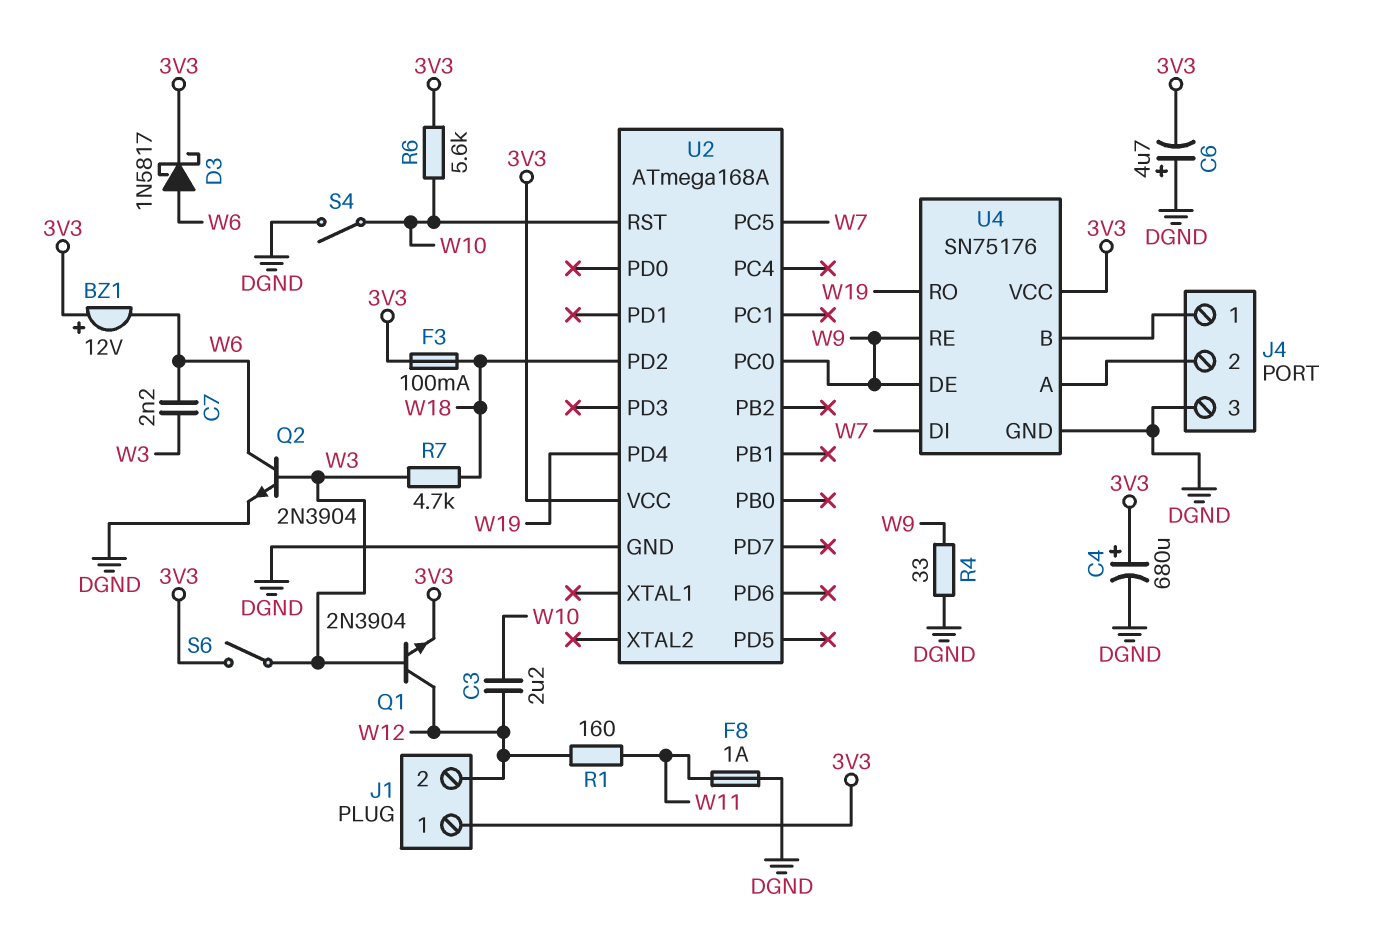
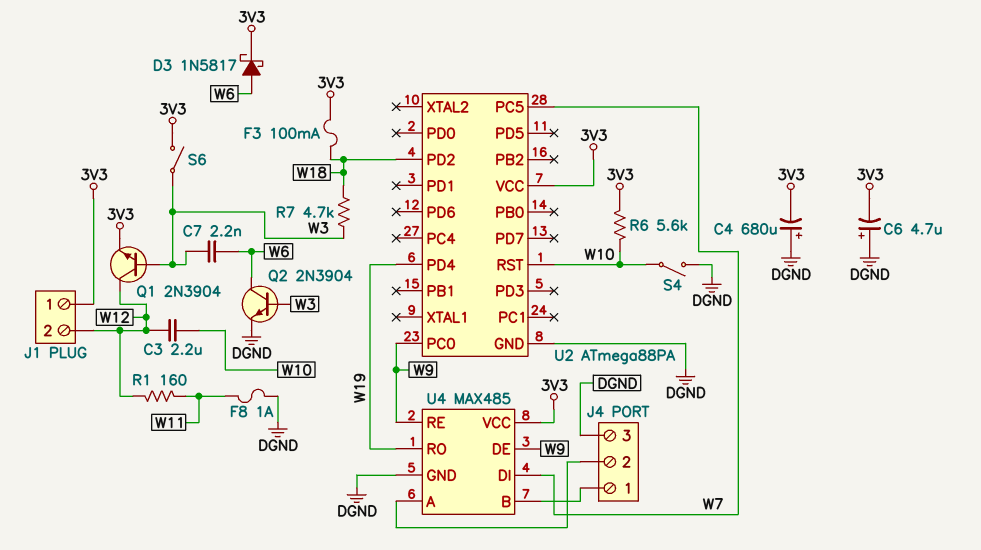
BZ1: buzzer 12V (plus 3V3, minus W6) -> none
C4: 680uF (plus 3V3, minus DGND) -> 680uF (plus DGND, minus 3V3)
R4: 33 (DGND, W9) -> none
U2: ATmega168A -> ATmega88PA
U4: SN75176 -> MAX485

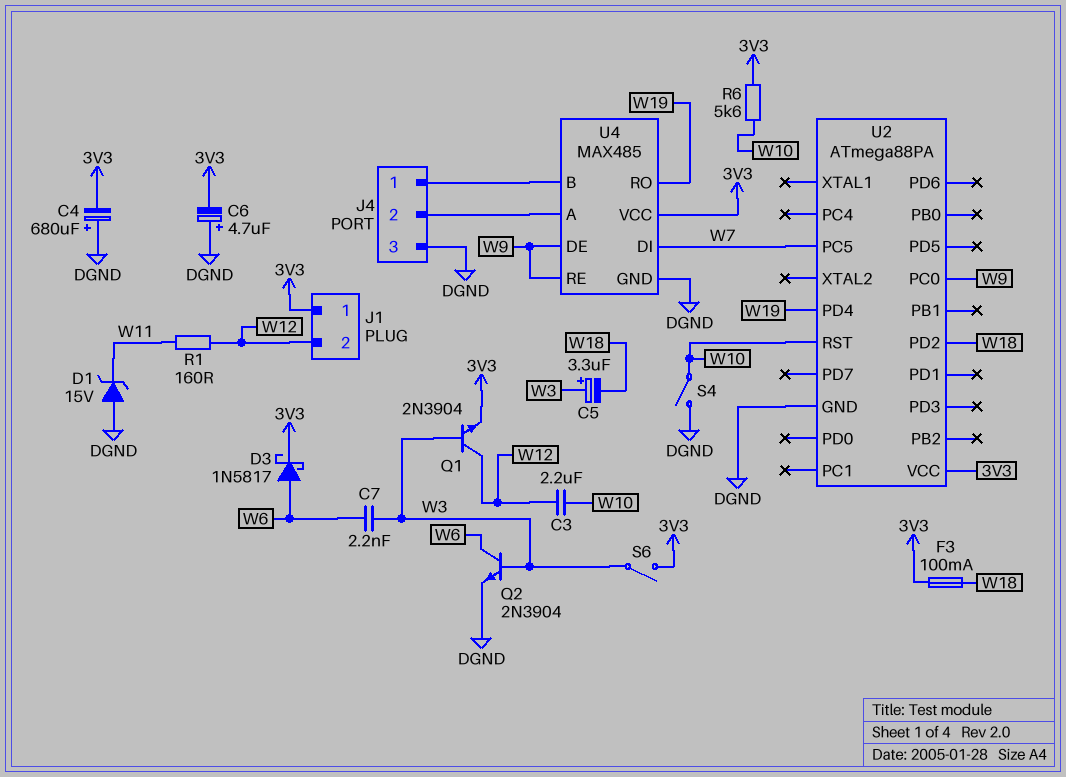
C5: none -> 3.3uF (plus W3, minus W18)
D1: none -> zener 15V (A DGND, K W11)
F8: 1A (DGND, W11) -> none
R7: 4.7k (W3, W18) -> none

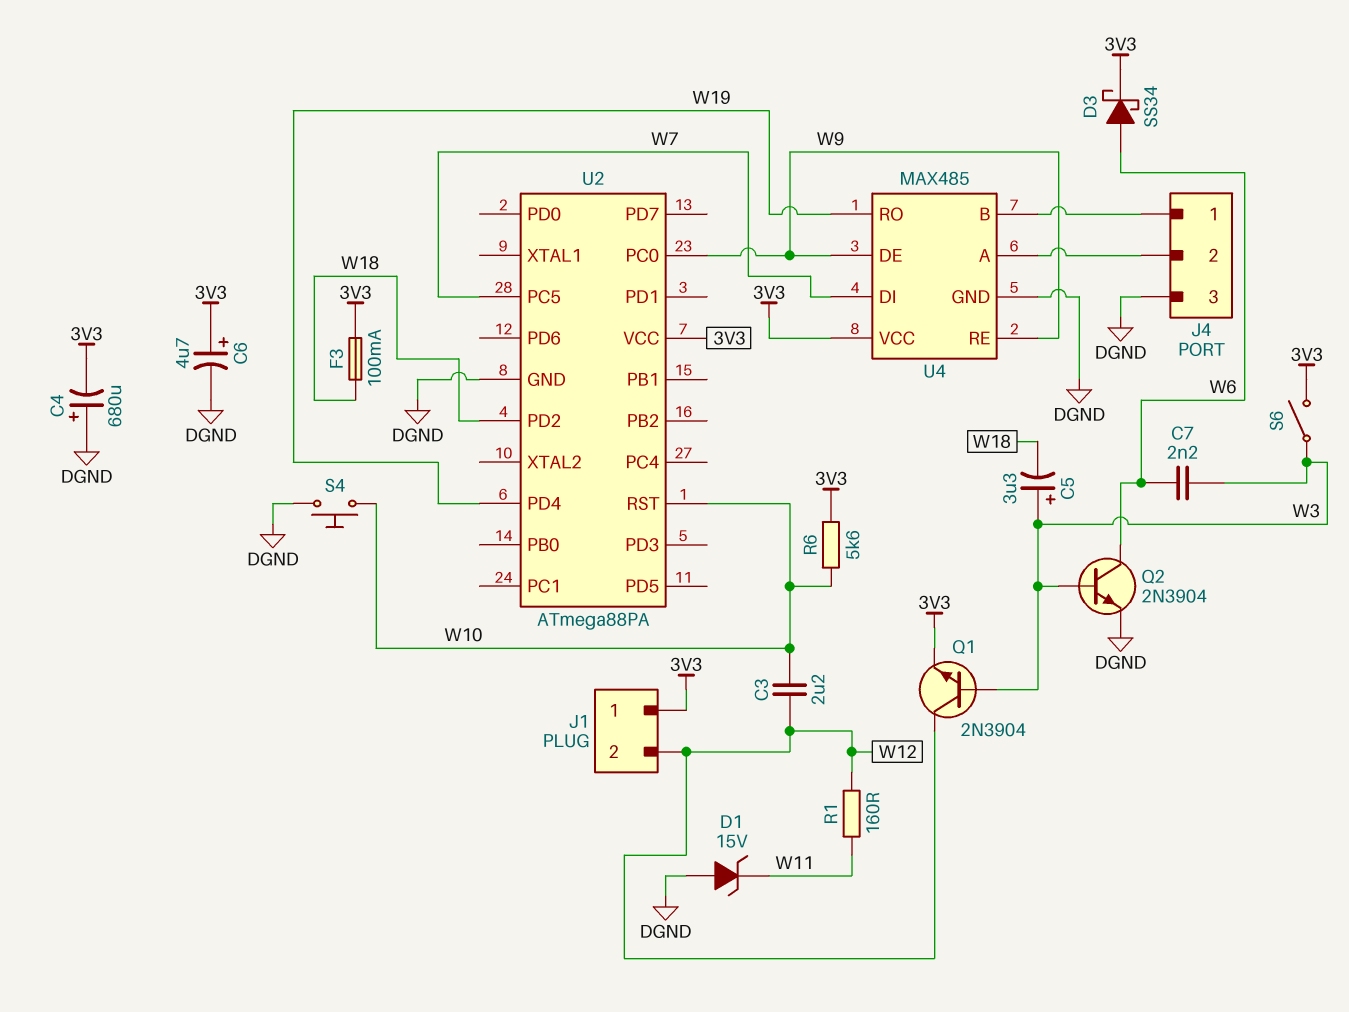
C6: 4.7uF (plus DGND, minus 3V3) -> 4.7uF (plus 3V3, minus DGND)
D3: schottky 1N5817 (A W6, K 3V3) -> schottky SS34 (A W6, K 3V3)
S4: switch (DGND, W10) -> button (DGND, W10)

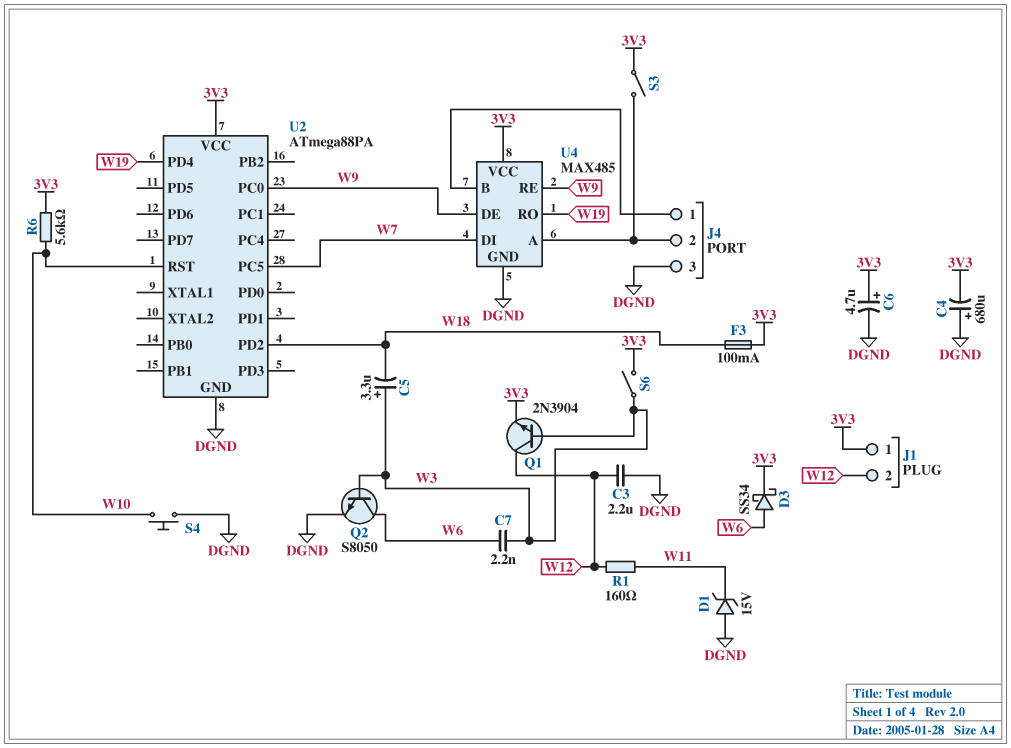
C3: 2.2uF (W10, W12) -> 2.2uF (DGND, W12)
Q2: NPN 2N3904 (B W3, C W6, E DGND) -> NPN S8050 (B W3, C W6, E DGND)
S3: none -> switch (3V3, J4/2)

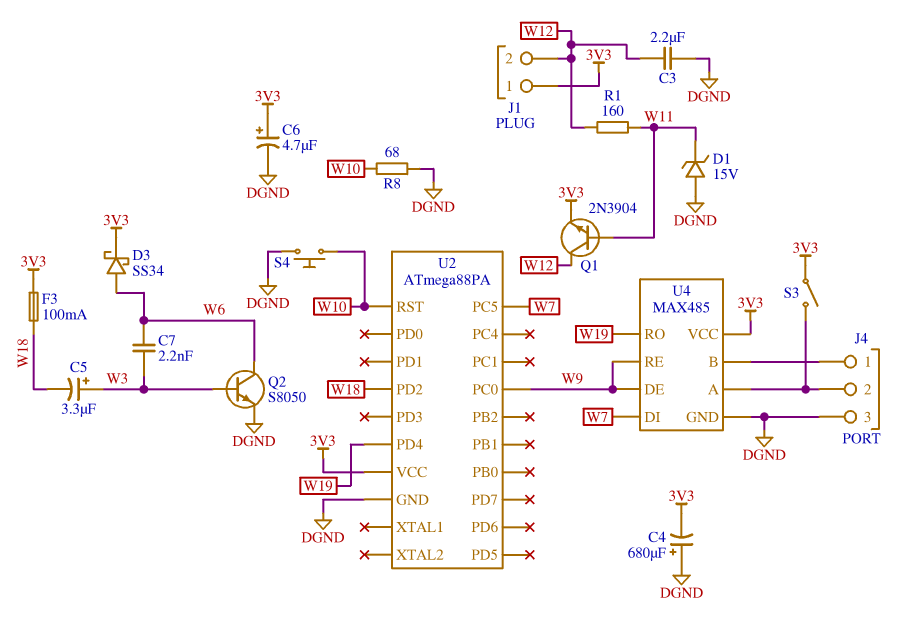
Q1: NPN 2N3904 (B W3, C W12, E 3V3) -> NPN 2N3904 (B W11, C W12, E 3V3)
R6: 5.6k (3V3, W10) -> none
R8: none -> 68 (DGND, W10)
S6: switch (3V3, W3) -> none

